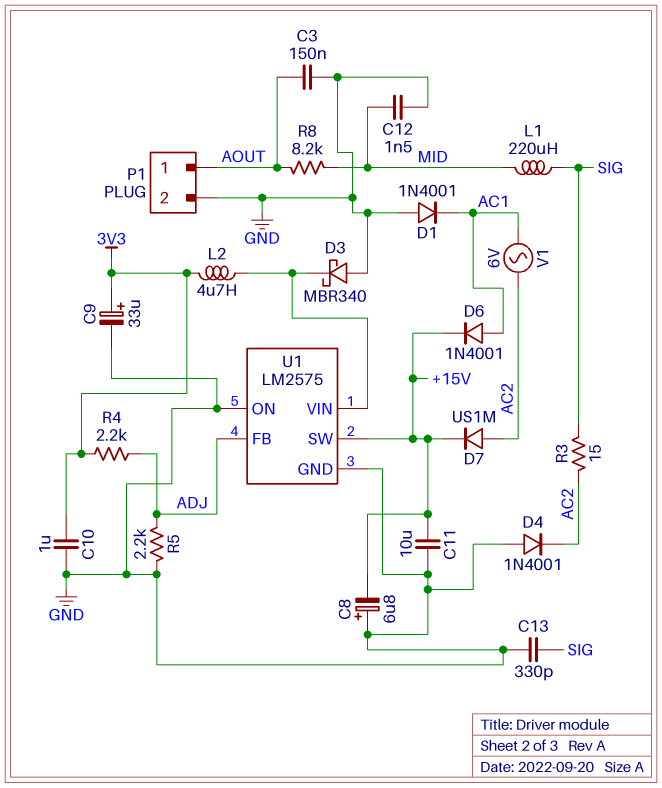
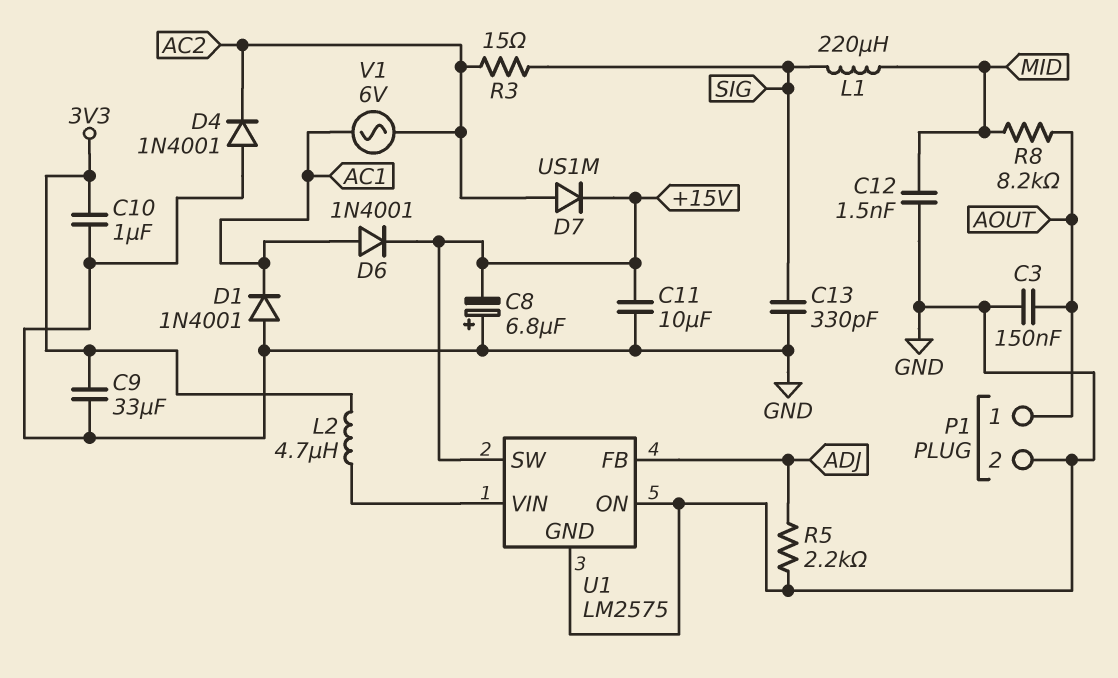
C9: 33uF (plus 3V3, minus GND) -> 33uF (3V3, GND)
D3: schottky MBR340 (A GND, K U1/VIN) -> none
R4: 2.2k (3V3, ADJ) -> none

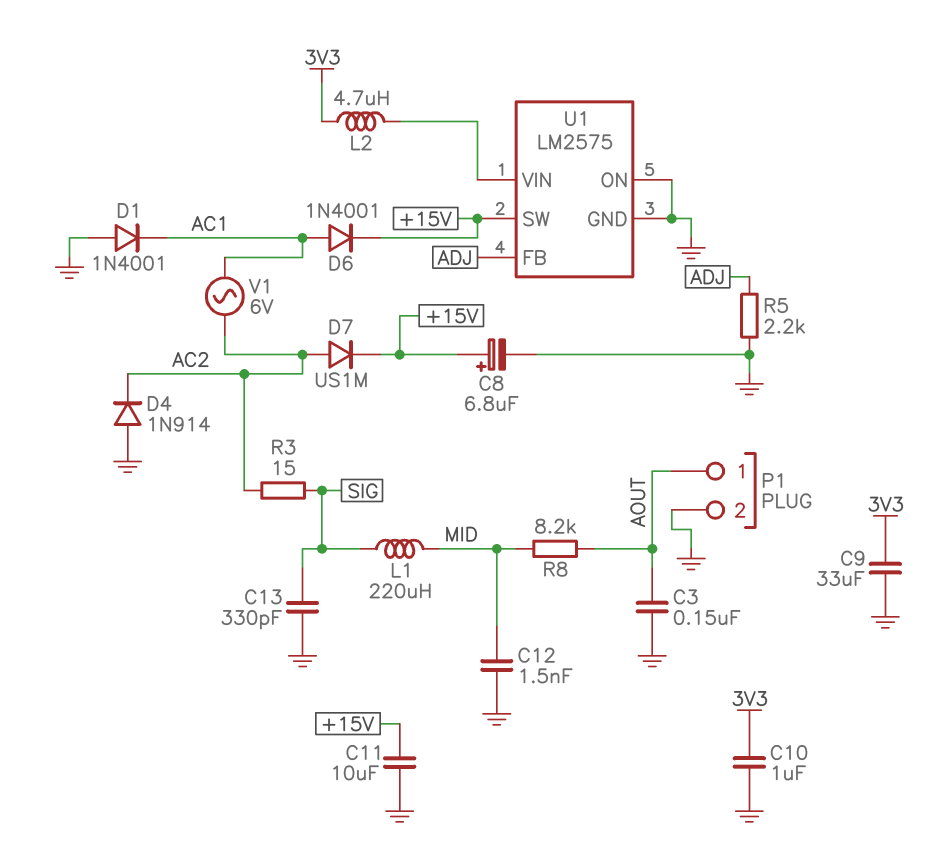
C8: 6.8uF (plus GND, minus +15V) -> 6.8uF (plus +15V, minus GND)
D4: diode 1N4001 (A GND, K AC2) -> diode 1N914 (A GND, K AC2)

